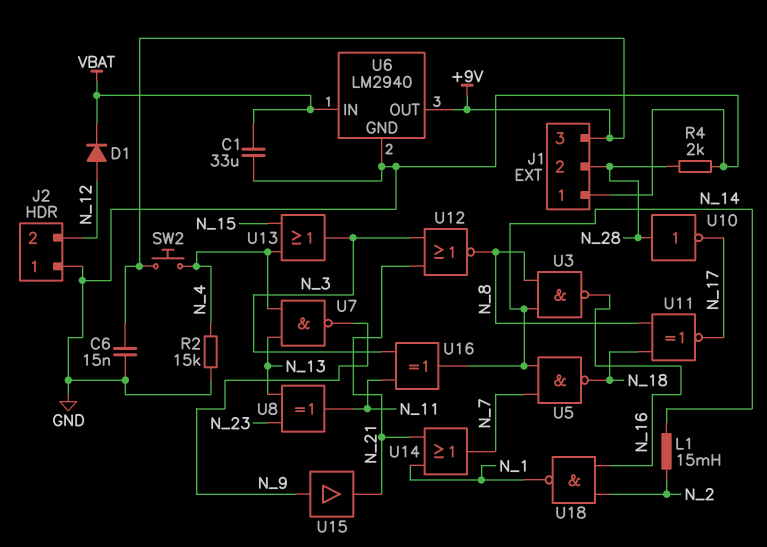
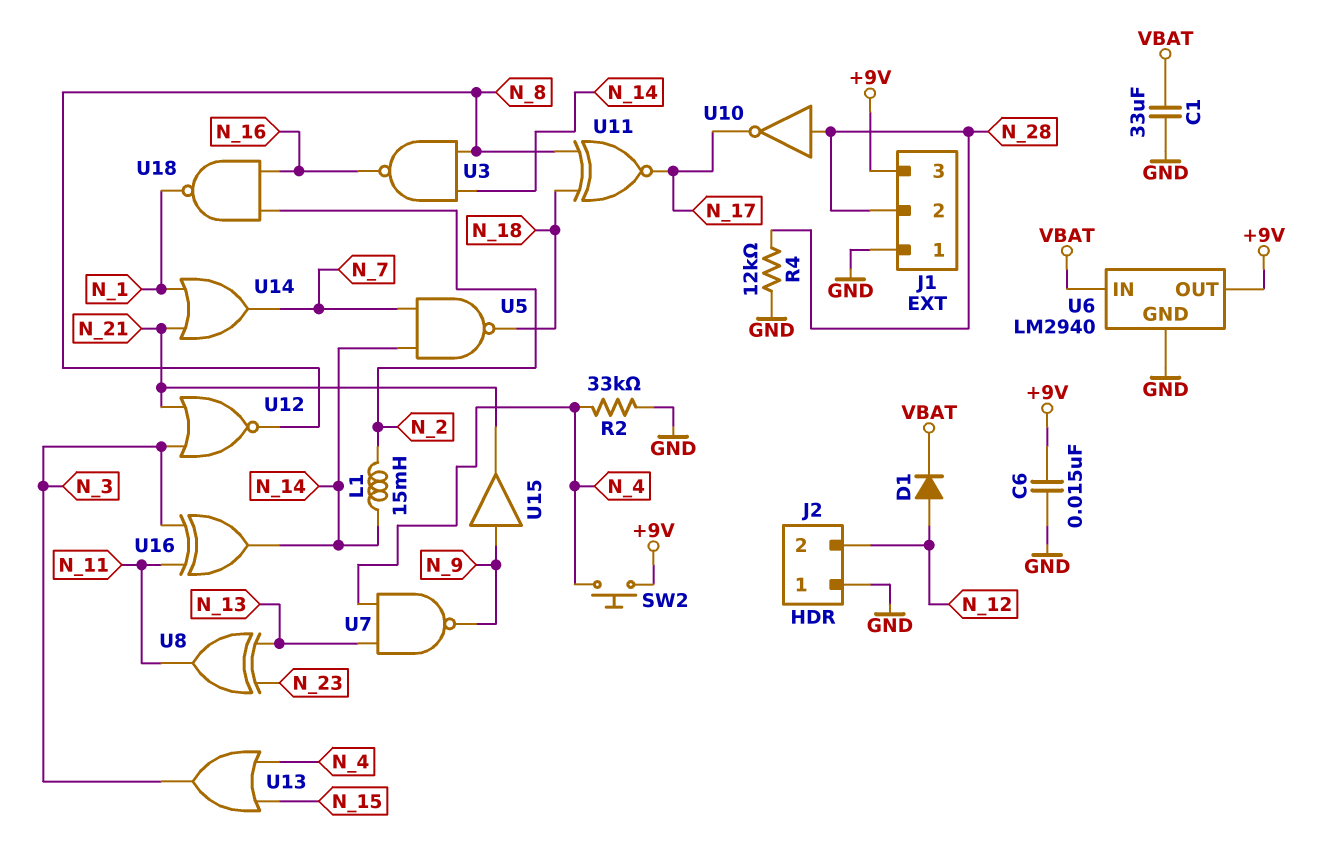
R2: 15k (GND, N_4) -> 33k (GND, N_4)
R4: 2k (GND, N_28) -> 12k (GND, N_28)

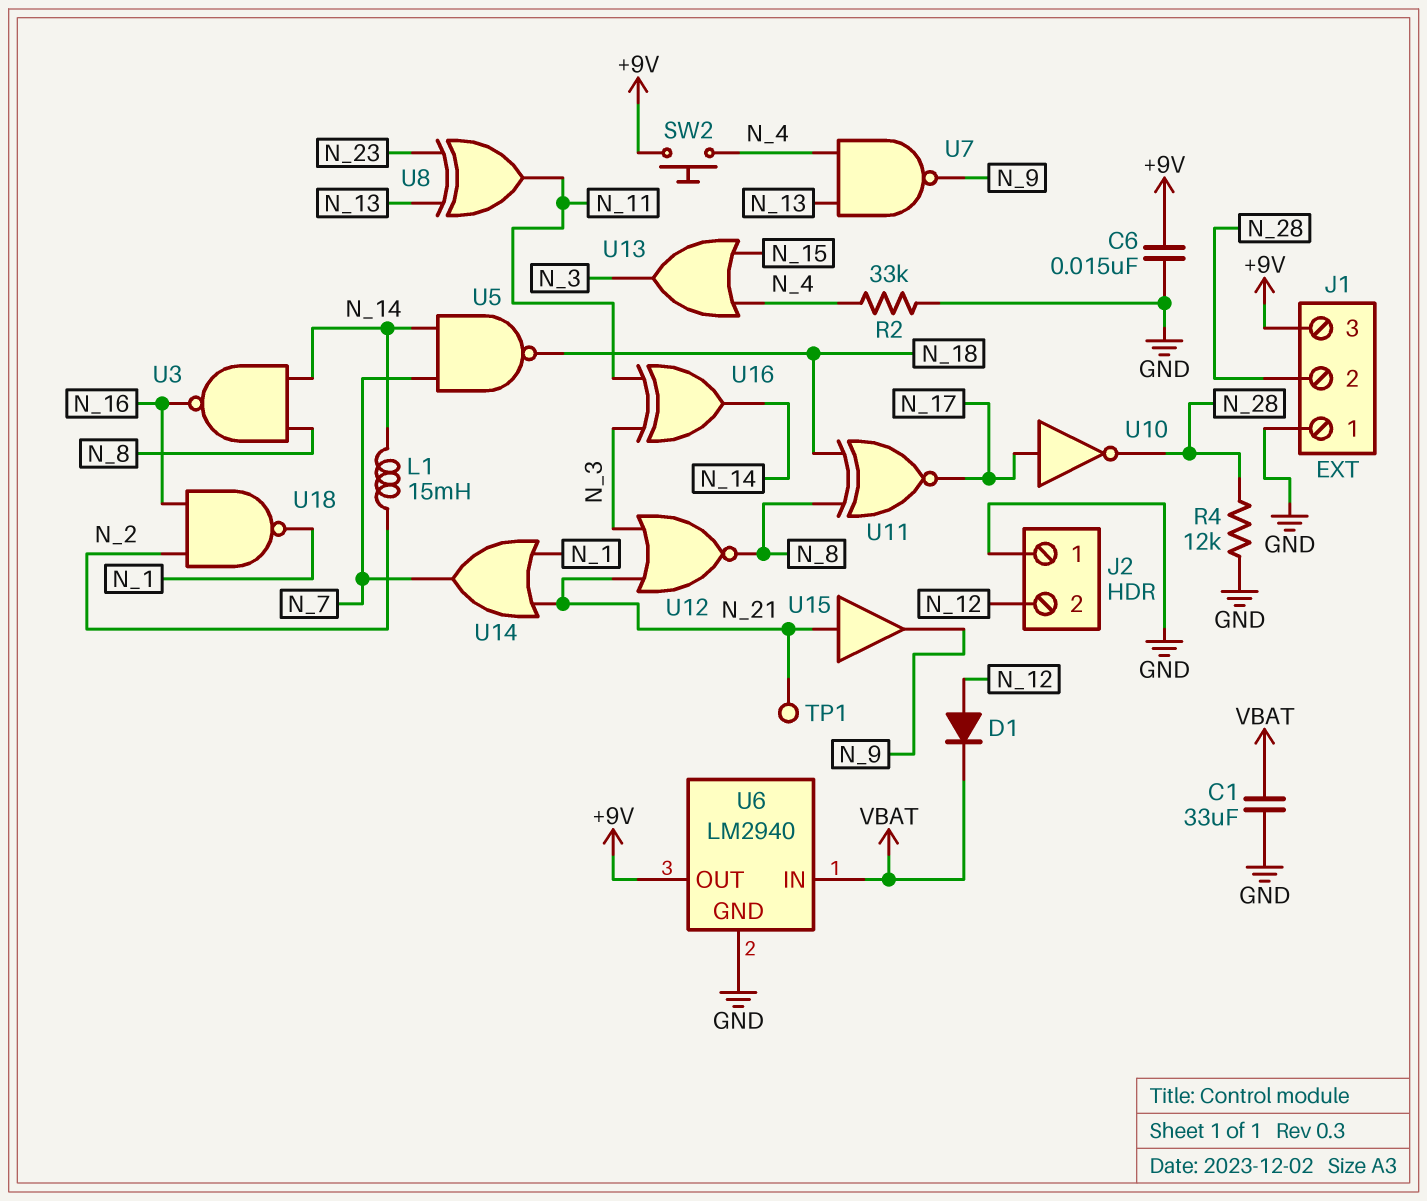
TP1: none -> test point (N_21)
U10: NOT (in N_28, out N_17) -> NOT (in N_17, out N_28)
U15: buffer (in N_9, out N_21) -> buffer (in N_21, out N_9)

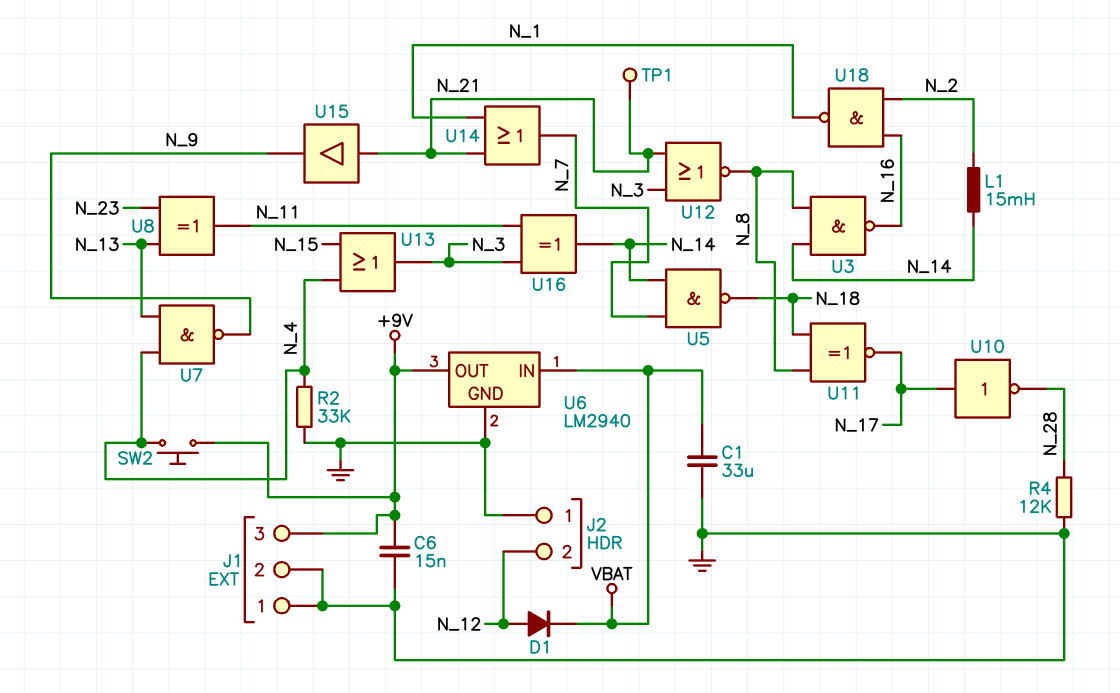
J1 pin 2: N_28 -> GND

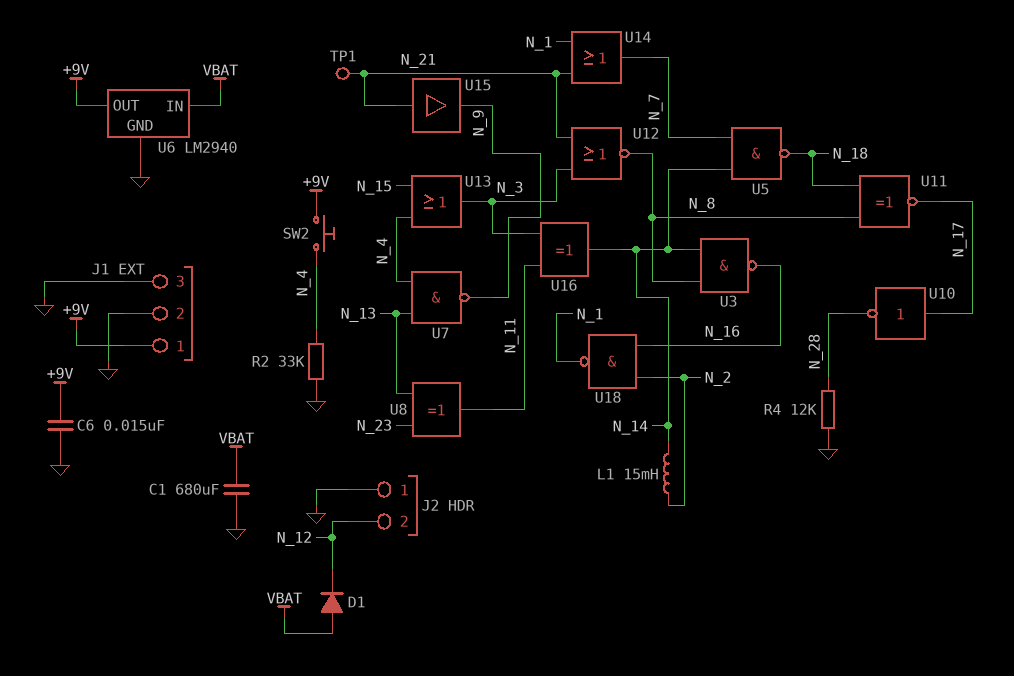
C1: 33uF (GND, VBAT) -> 680uF (GND, VBAT)
D1: diode (A N_12, K VBAT) -> diode (A VBAT, K N_12)
J1 pin 1: GND -> +9V
J1 pin 3: +9V -> GND

